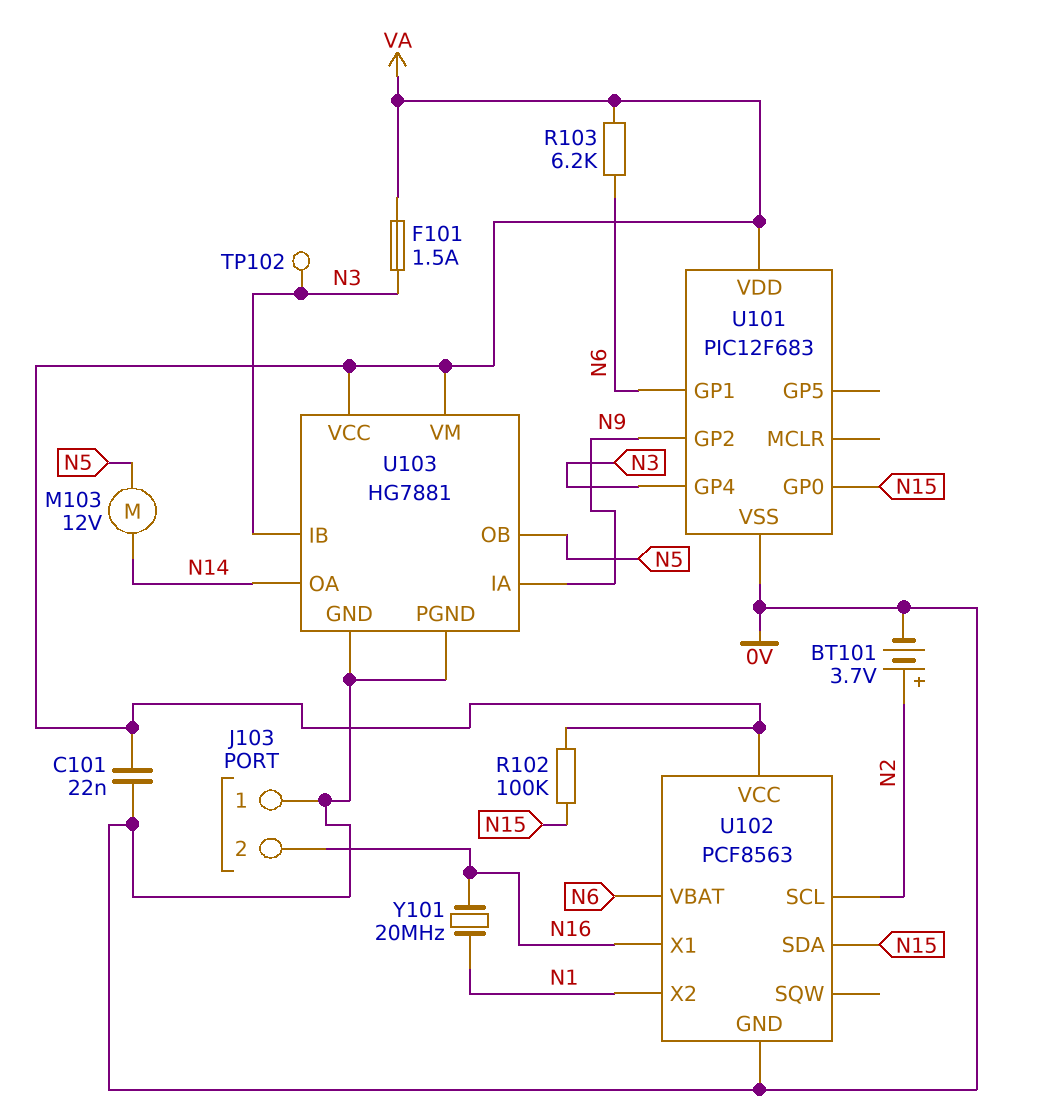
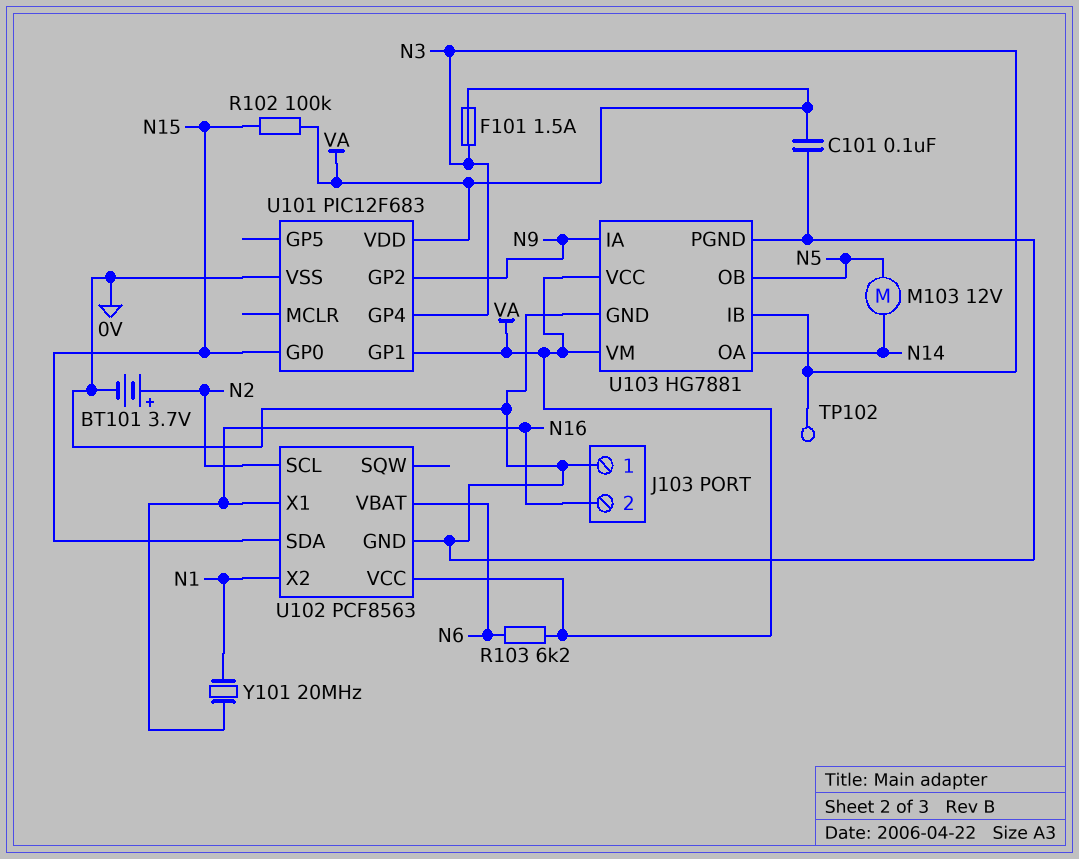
C101: 22nF (0V, VA) -> 100nF (0V, VA)
U101 pin GP1: N6 -> VA

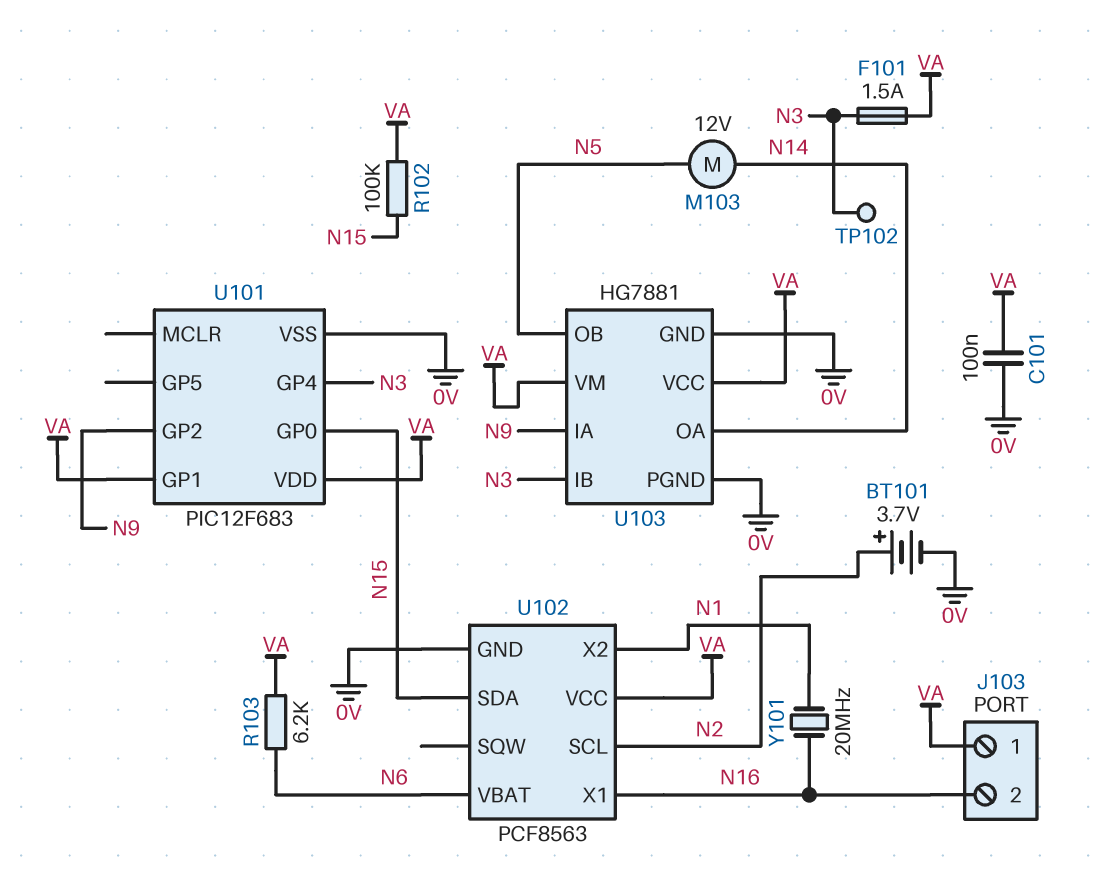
J103 pin 1: 0V -> VA

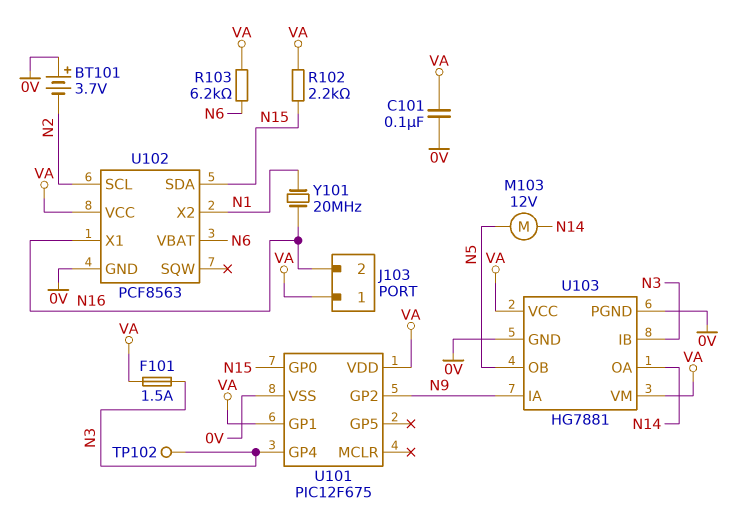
BT101: 3.7V (plus N2, minus 0V) -> 3.7V (plus 0V, minus N2)
R102: 100k (N15, VA) -> 2.2k (N15, VA)
U101: PIC12F683 -> PIC12F675

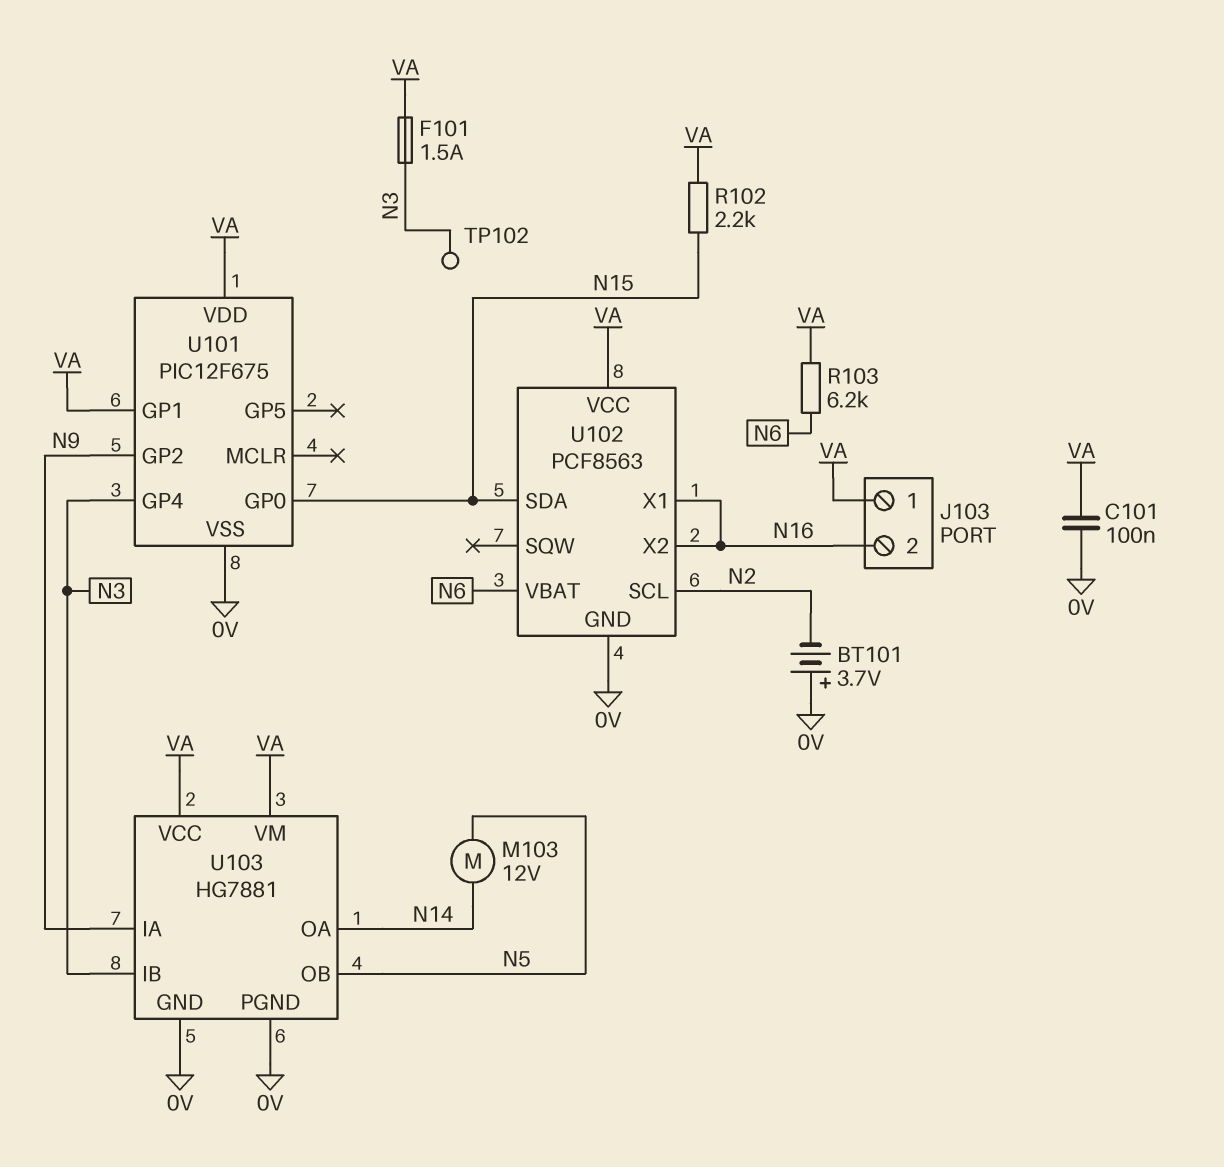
U102 pin X2: N1 -> N16
Y101: 20MHz (N1, N16) -> none

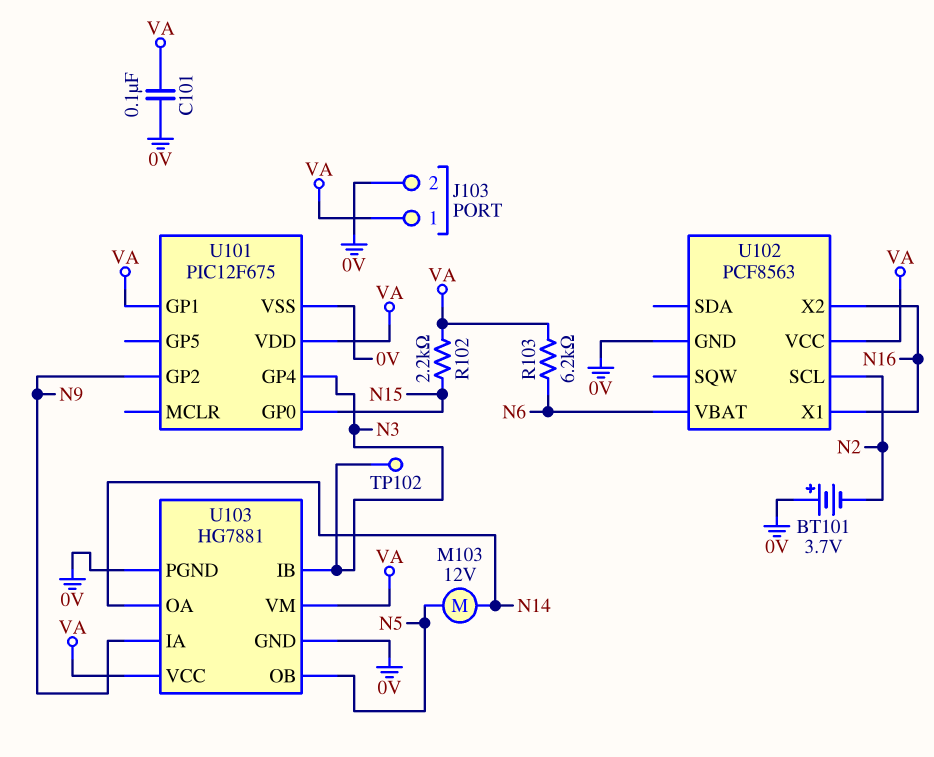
F101: 1.5A (N3, VA) -> none
J103 pin 2: N16 -> 0V
U102 pin SDA: N15 -> none

